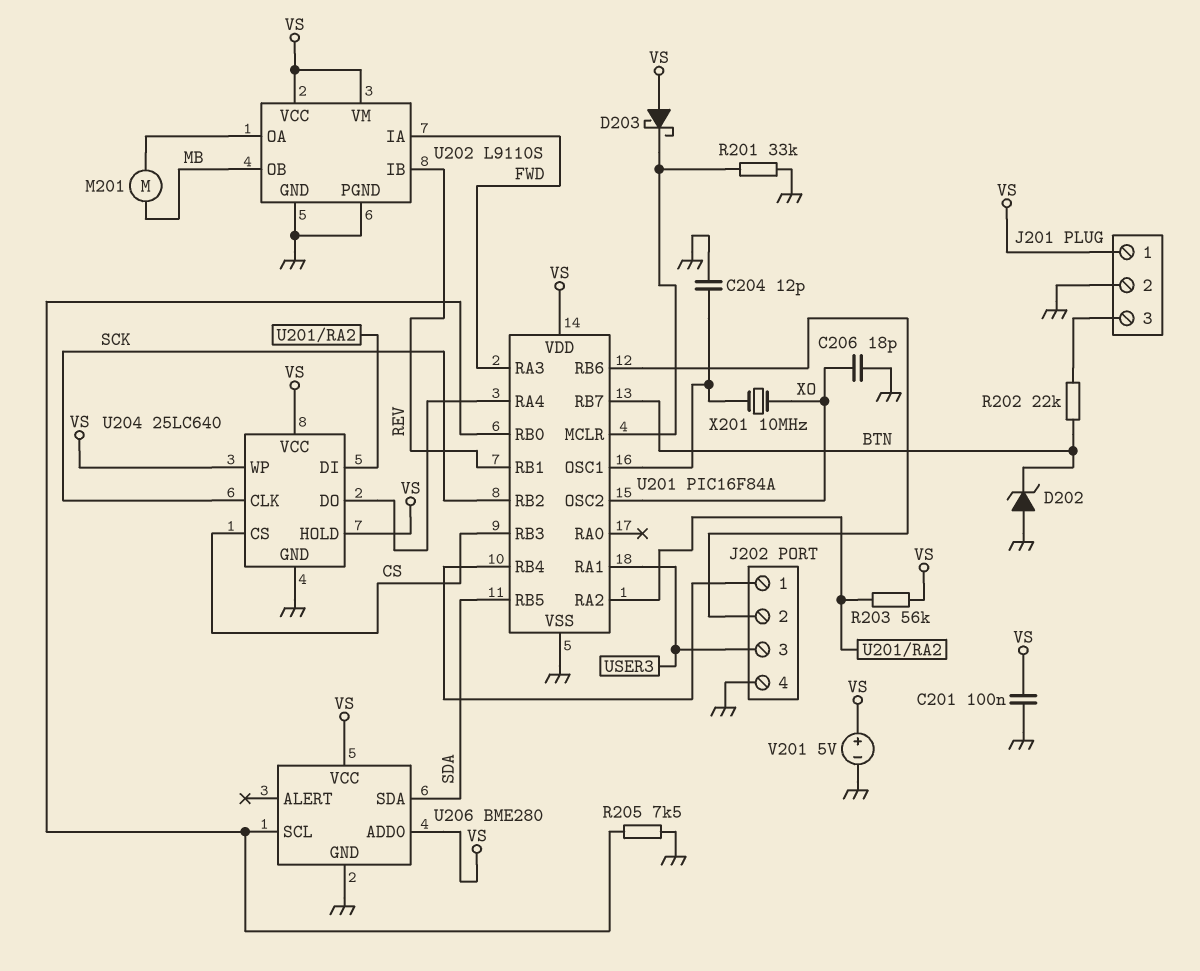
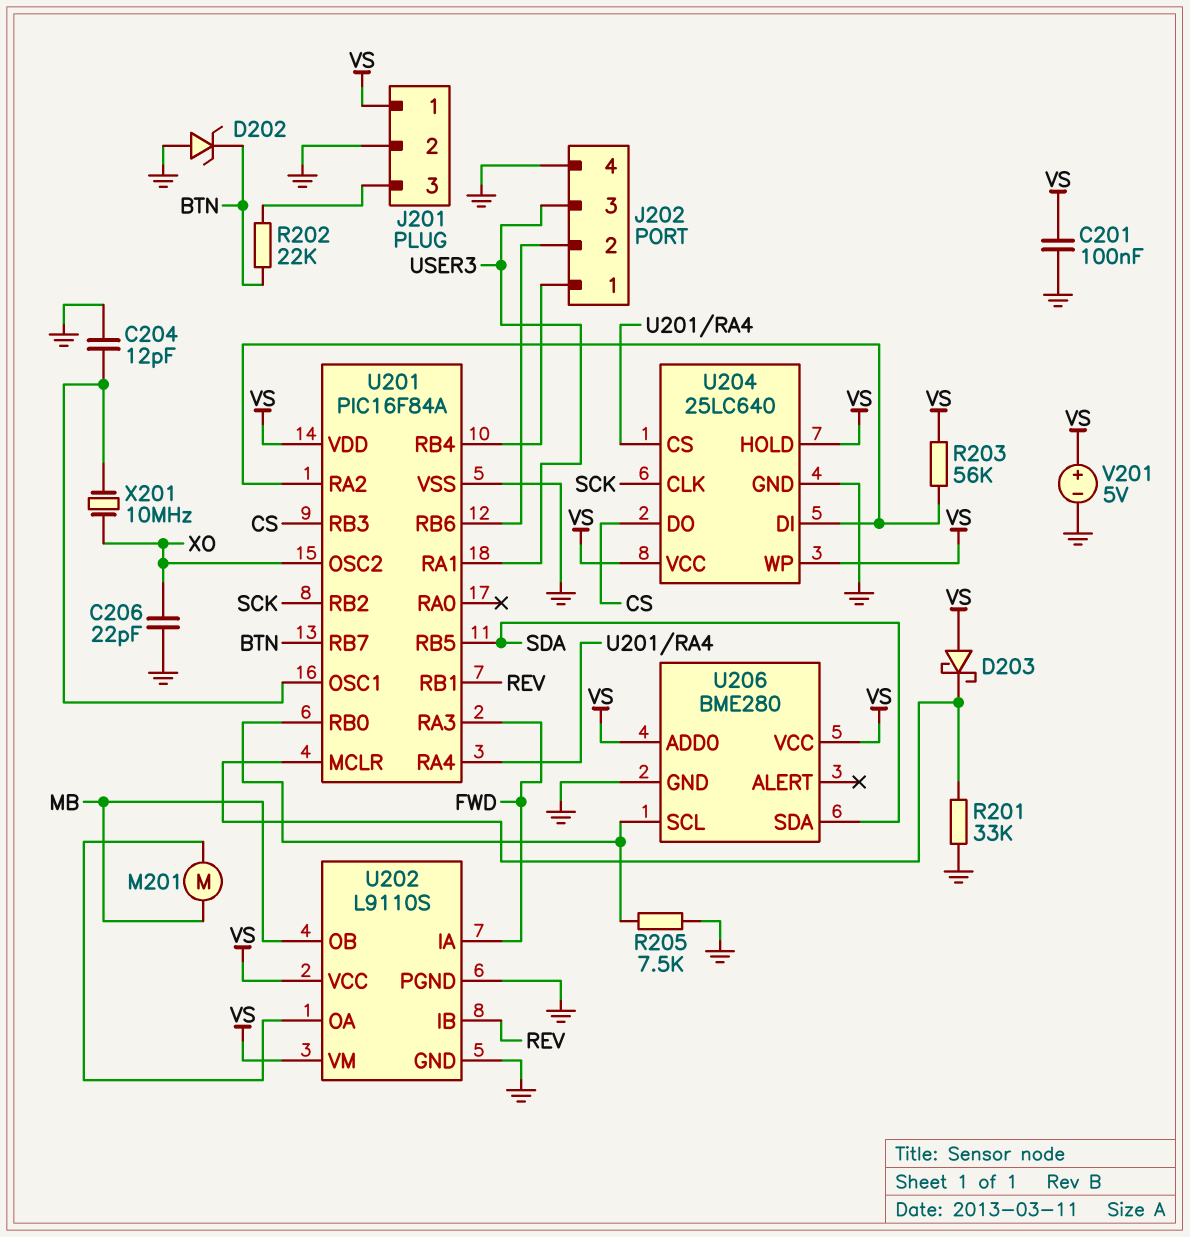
C206: 18pF (GND, XO) -> 22pF (GND, XO)
U204 pin CS: CS -> U201/RA4
U204 pin DO: U201/RA4 -> CS

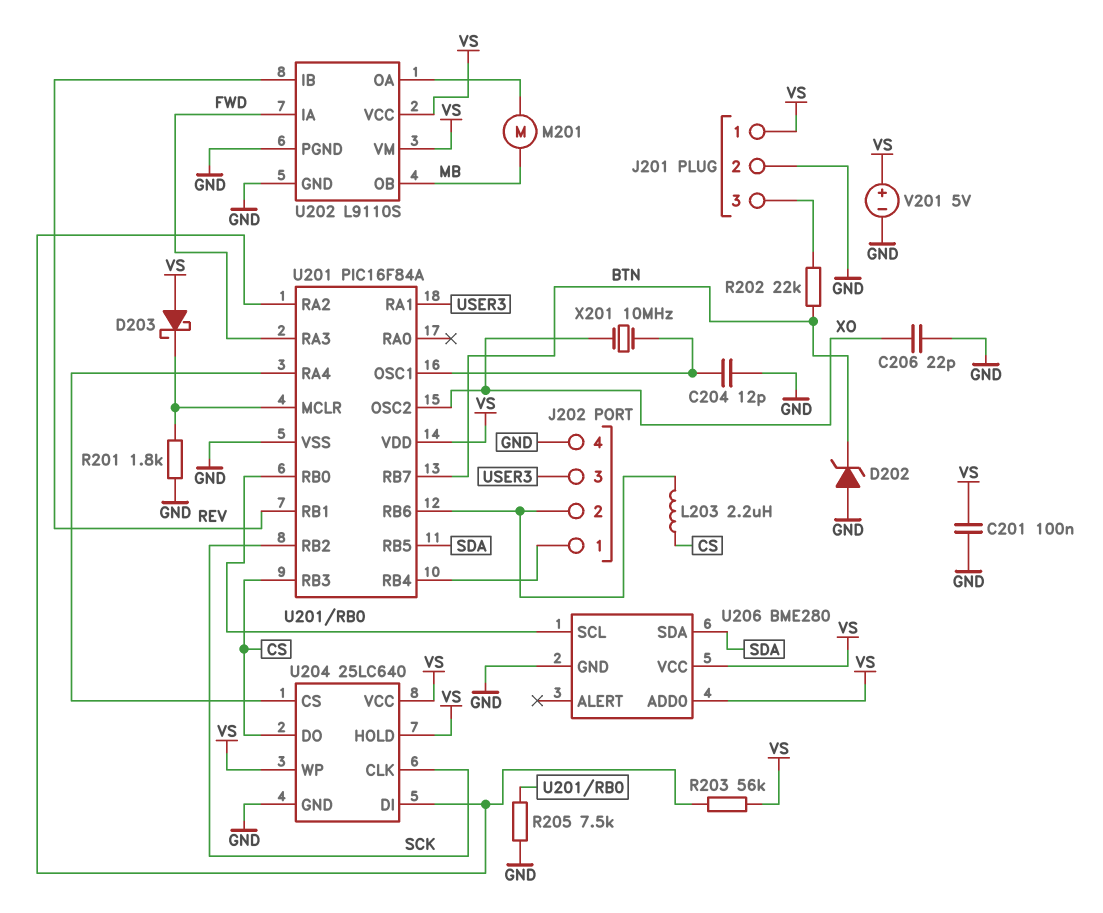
L203: none -> 2.2uH (CS, J202/2)
R201: 33k (GND, U201/MCLR) -> 1.8k (GND, U201/MCLR)

